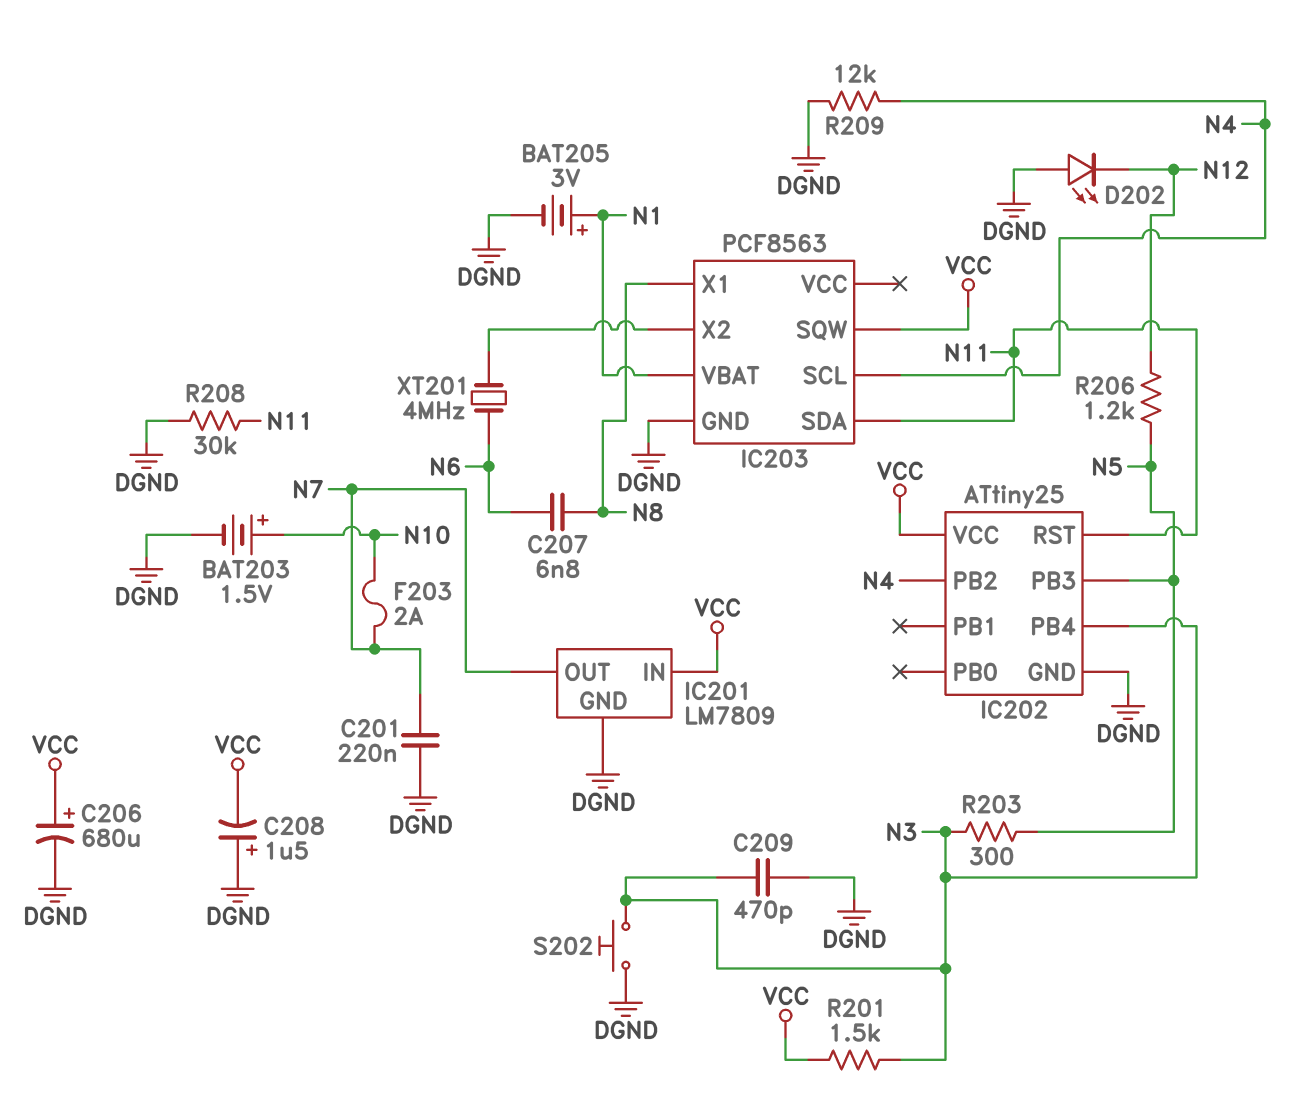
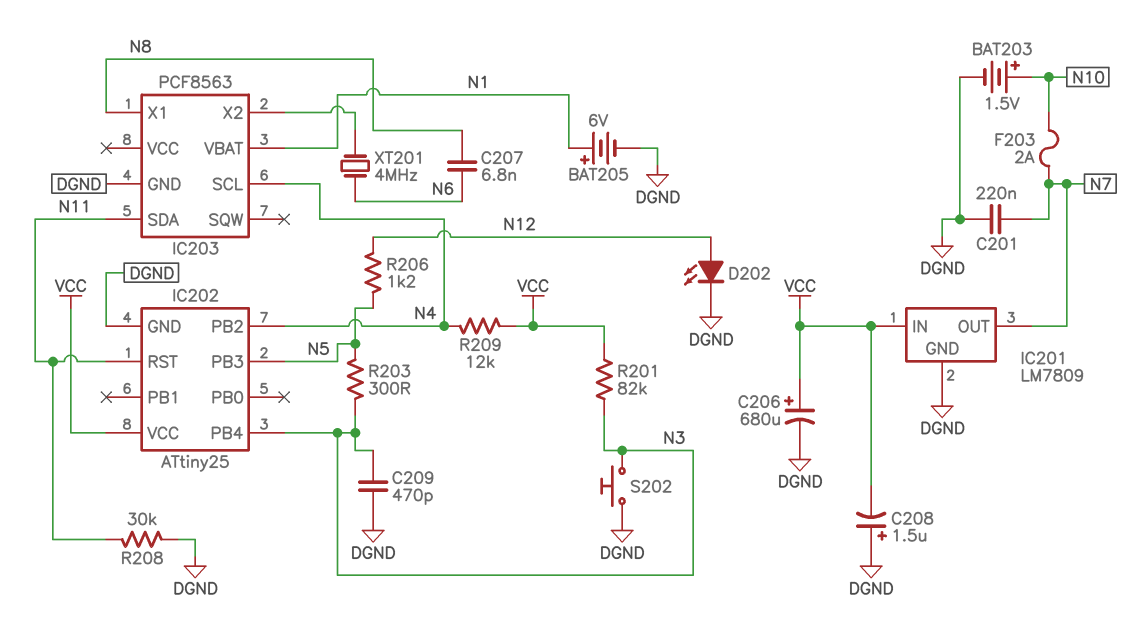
BAT205: 3V (plus N1, minus DGND) -> 6V (plus N1, minus DGND)
D202: LED (A DGND, K N12) -> LED (A N12, K DGND)
IC203 pin SQW: VCC -> none
R201: 1.5k (N3, VCC) -> 82k (N3, VCC)
R209: 12k (DGND, N4) -> 12k (N4, VCC)

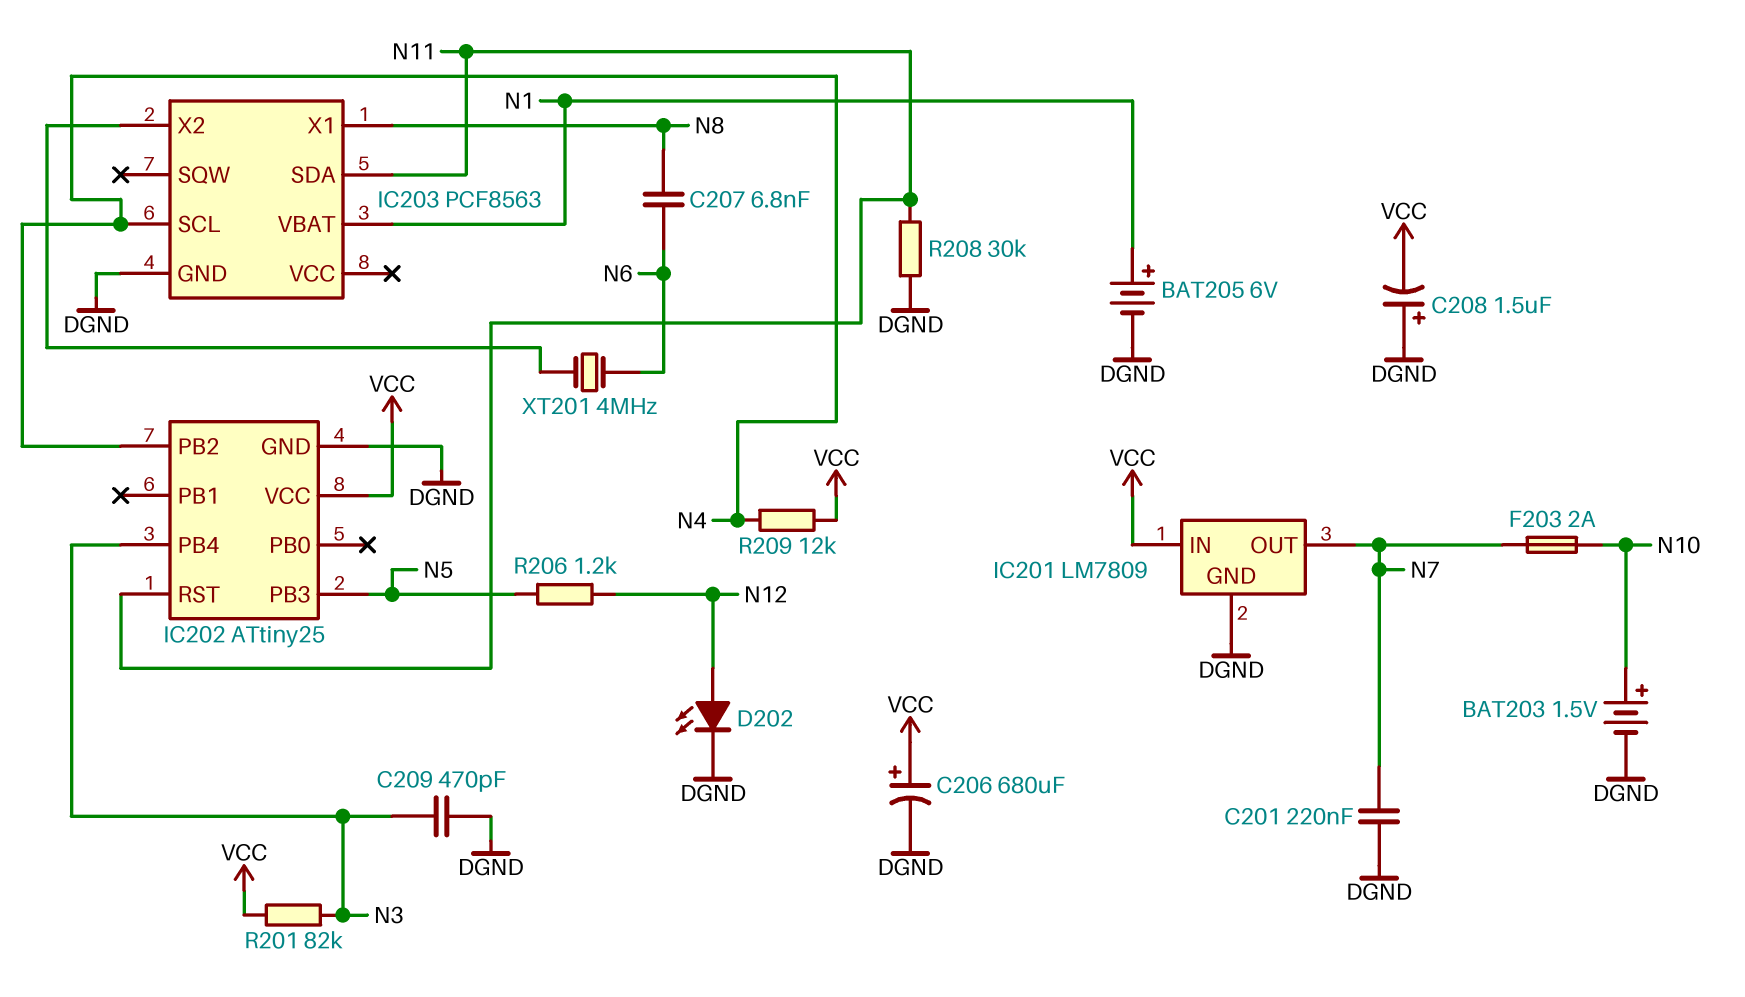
R203: 300 (N3, N5) -> none
S202: button (DGND, N3) -> none

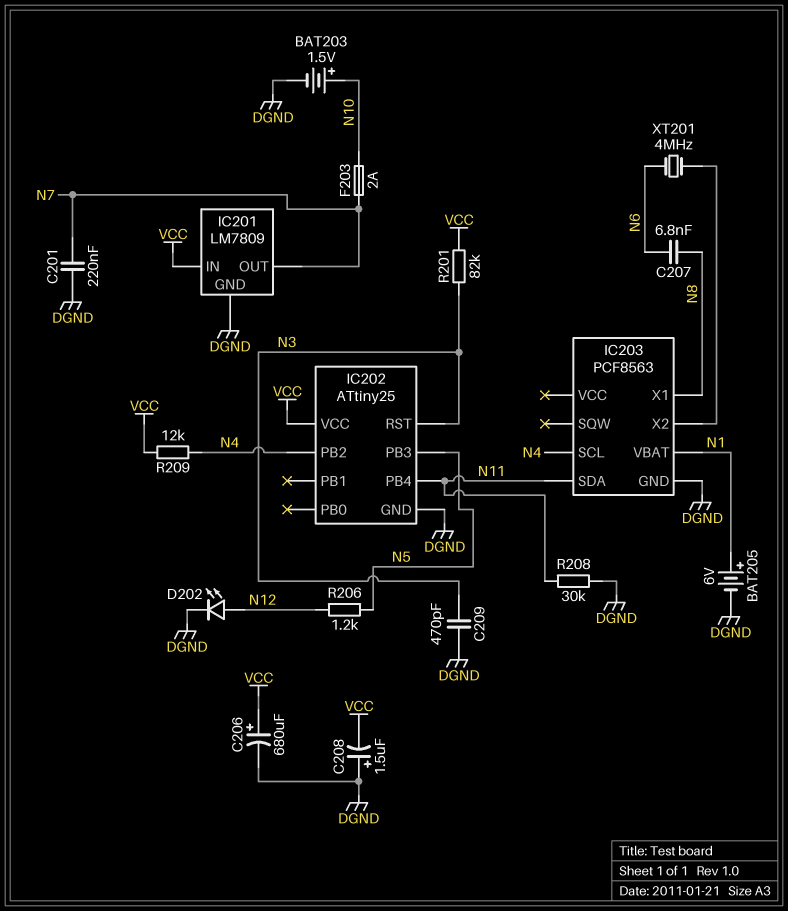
IC202 pin PB4: N3 -> N11
IC202 pin RST: N11 -> N3

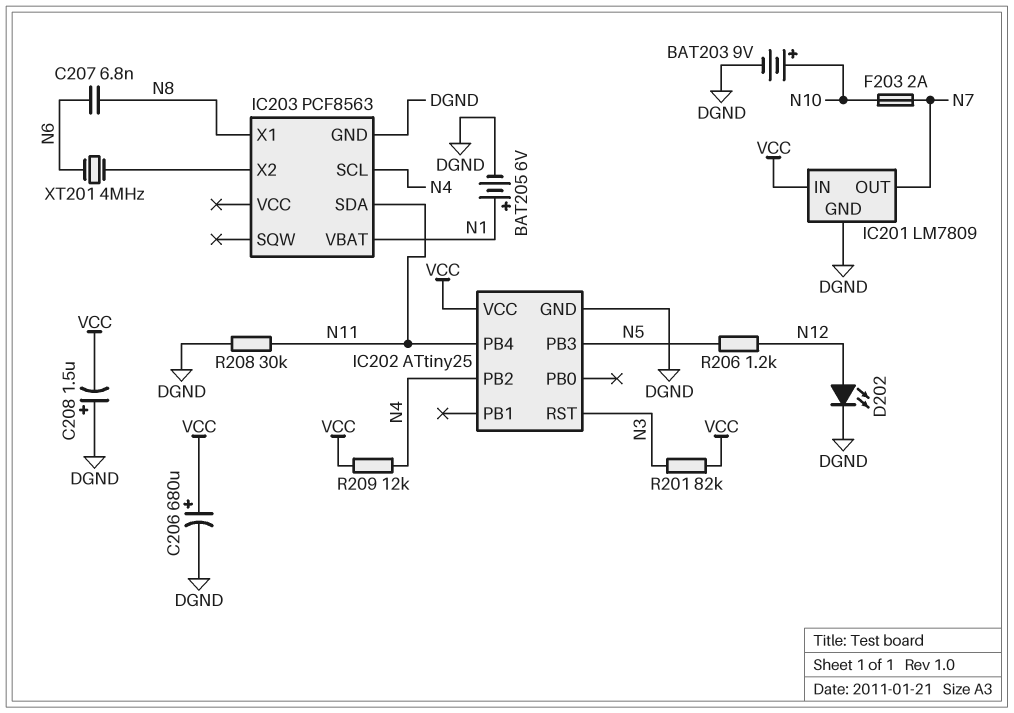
BAT203: 1.5V (plus N10, minus DGND) -> 9V (plus N10, minus DGND)
C201: 220nF (DGND, N7) -> none
C209: 470pF (DGND, N3) -> none

